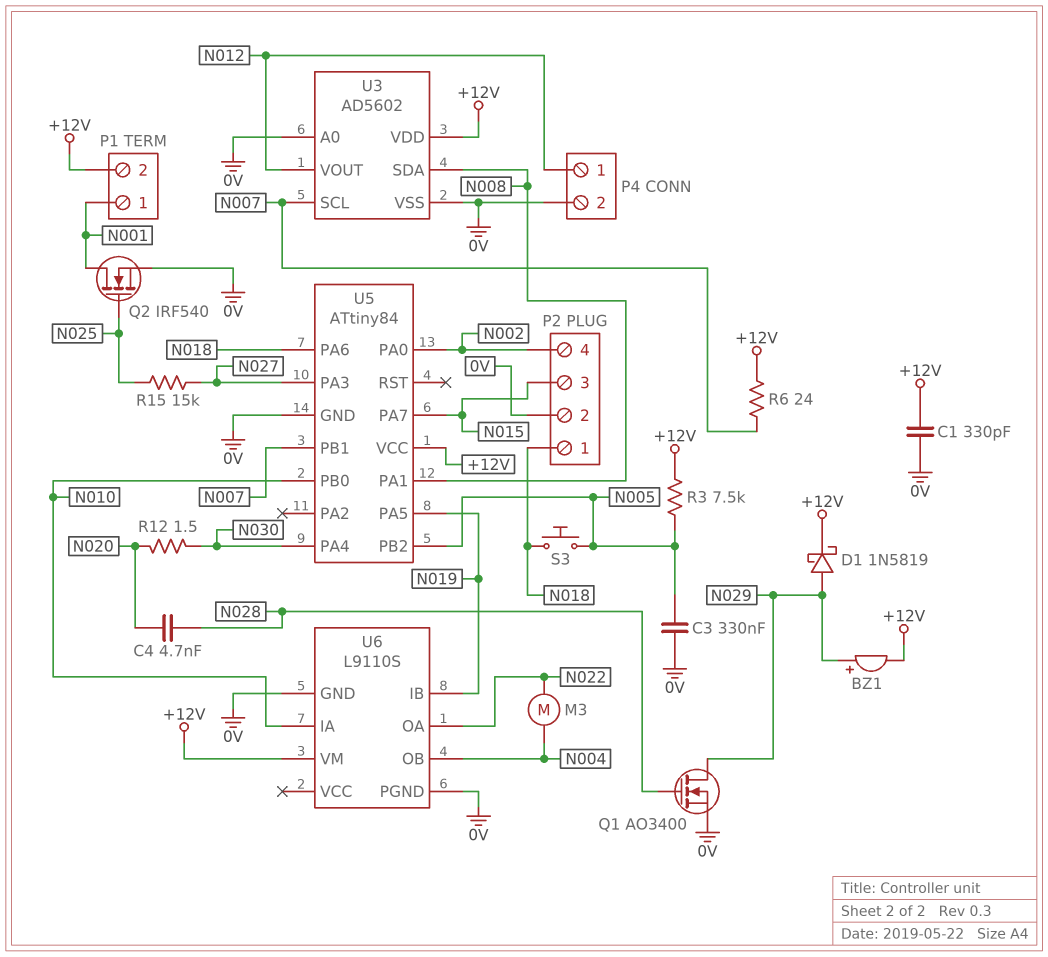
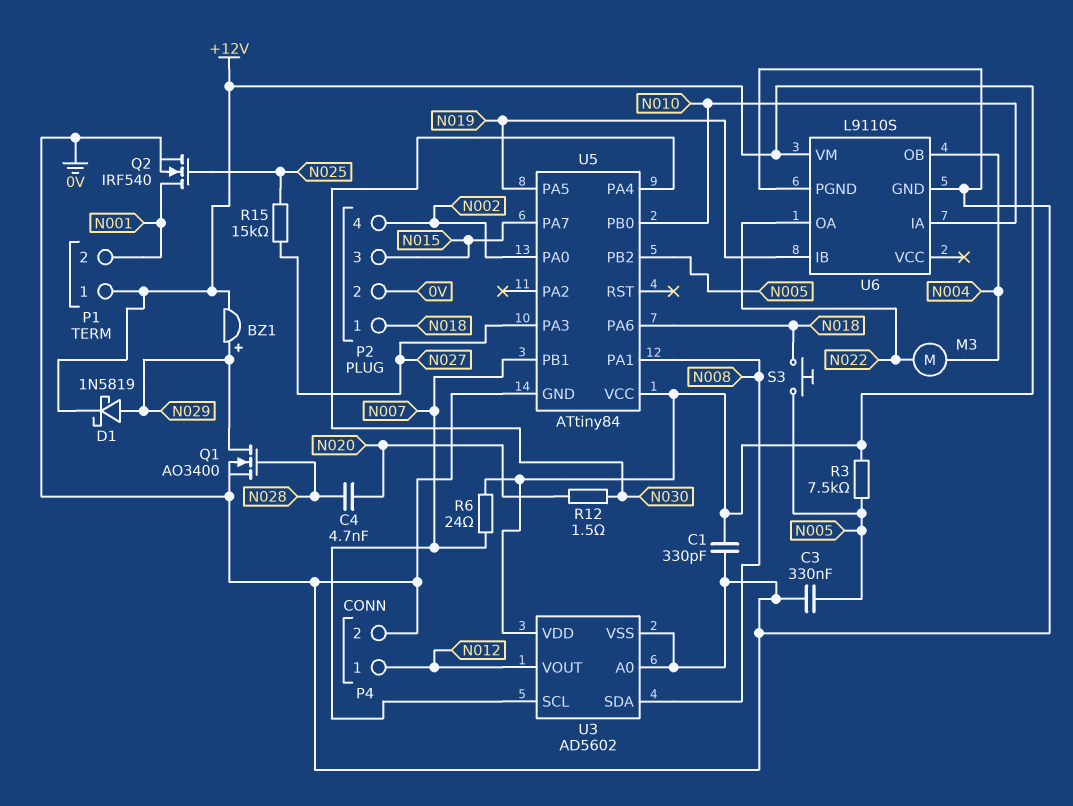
P1 pin 1: N001 -> +12V
P1 pin 2: +12V -> N001

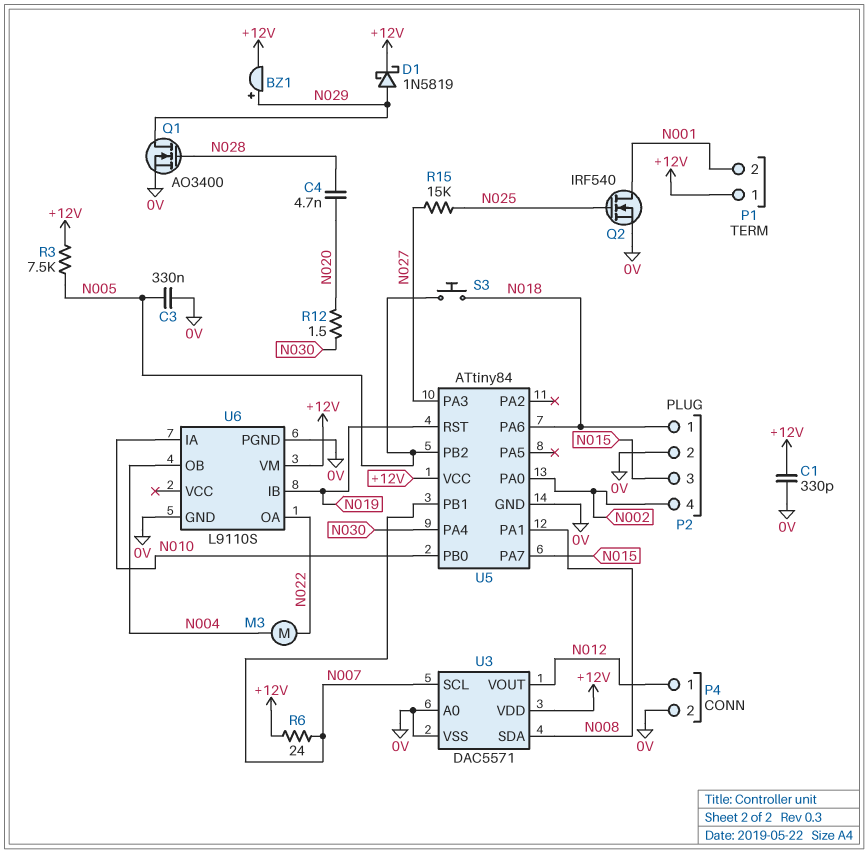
U3: AD5602 -> DAC5571
U5 pin PA5: N019 -> none
U5 pin RST: none -> N019

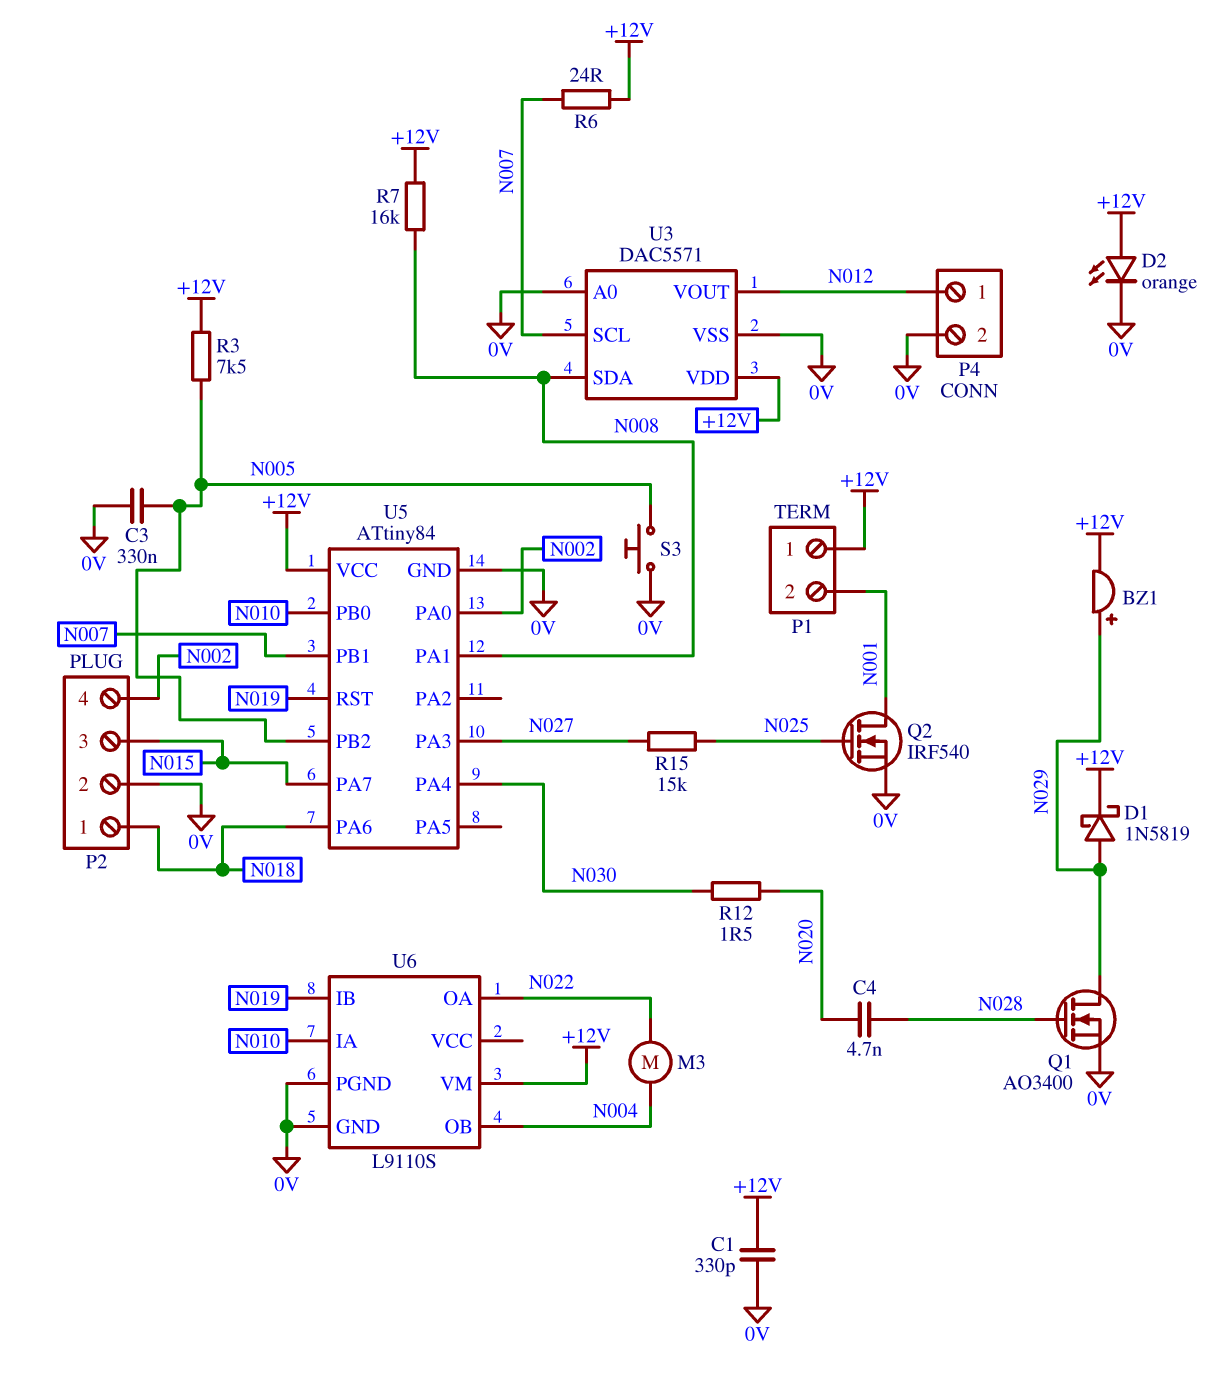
D2: none -> LED orange (A +12V, K 0V)
R7: none -> 16k (+12V, N008)
S3: button (N005, N018) -> button (0V, N005)

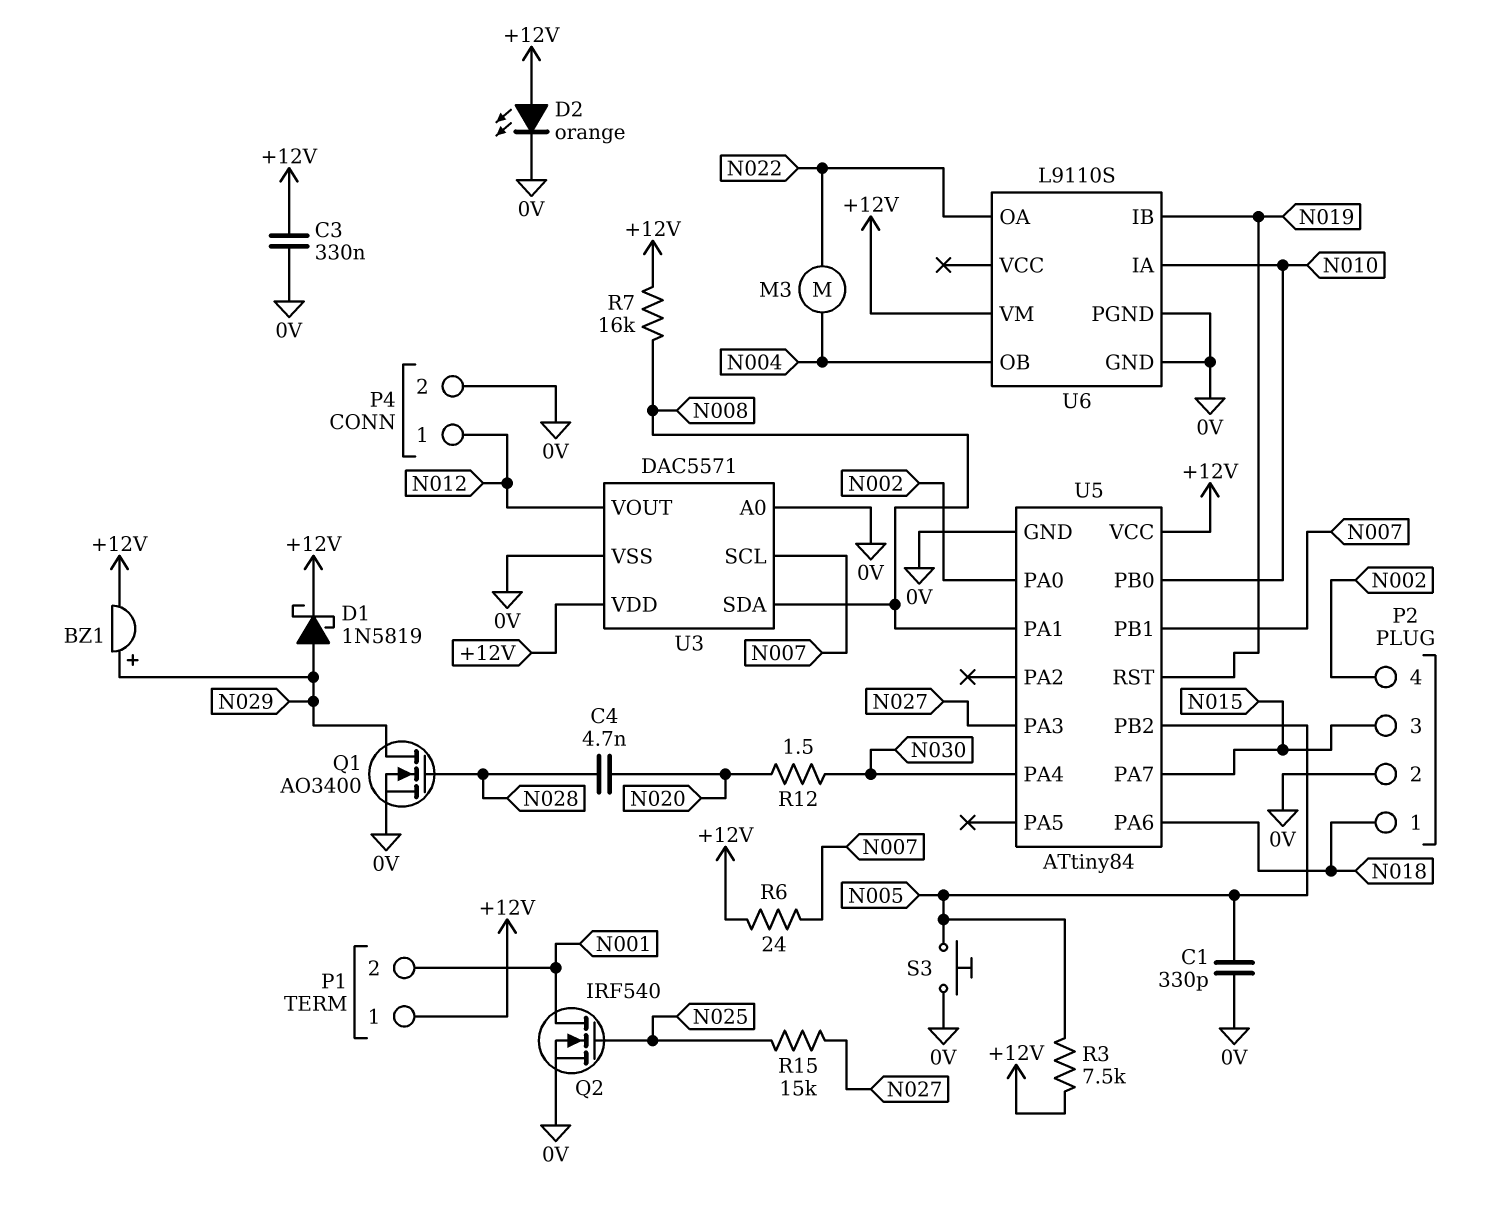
C1: 330pF (+12V, 0V) -> 330pF (0V, N005)
C3: 330nF (0V, N005) -> 330nF (+12V, 0V)

